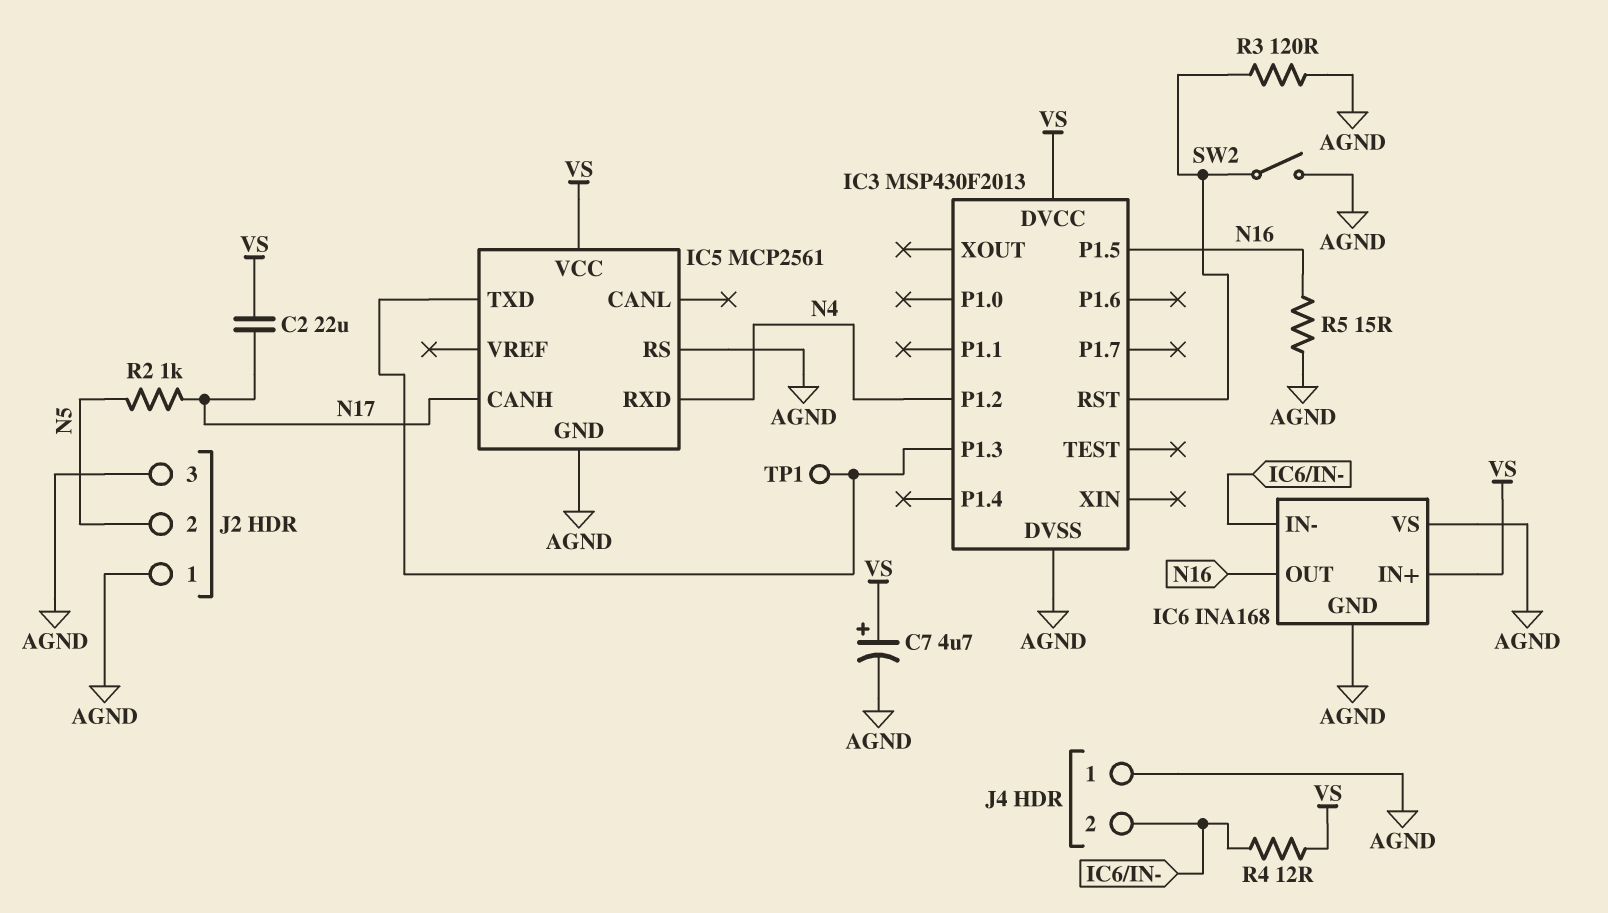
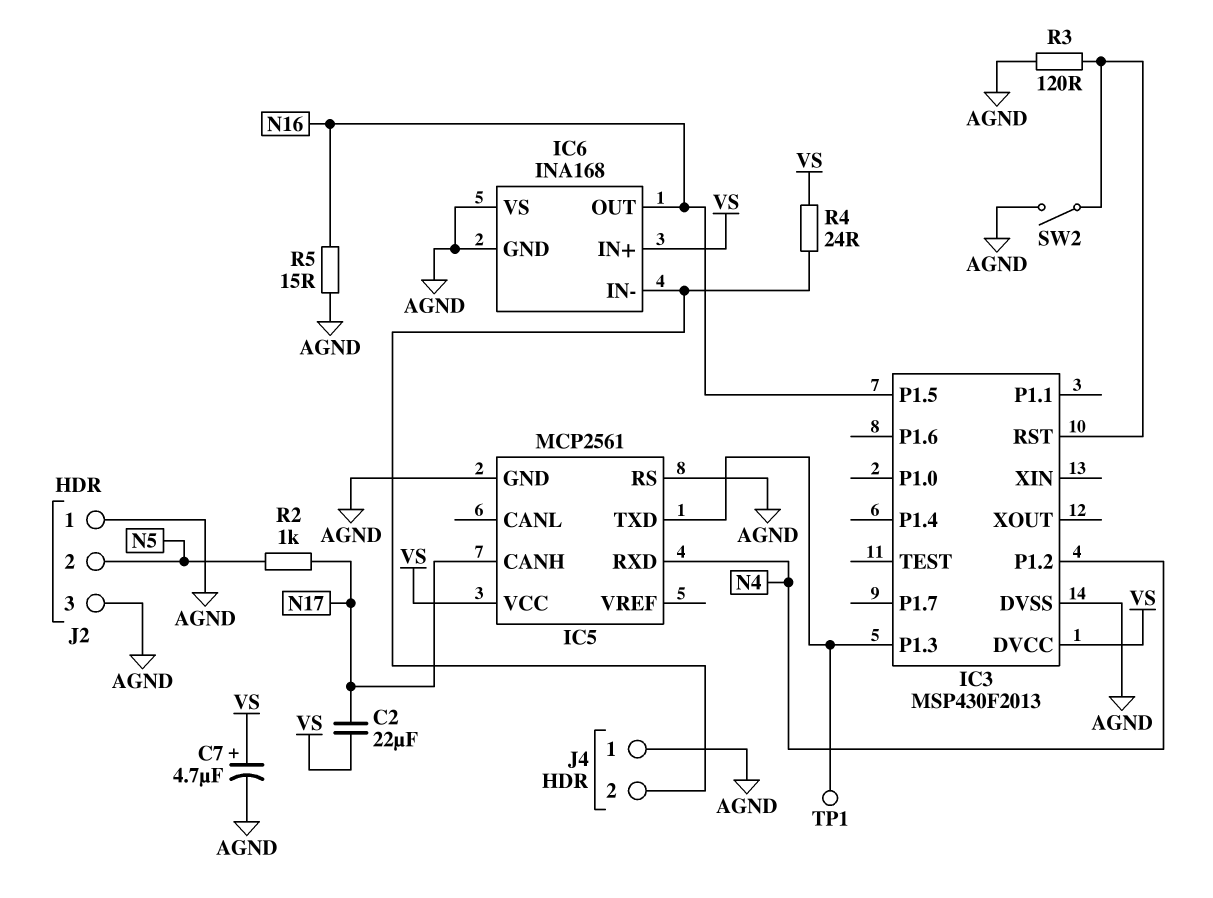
R4: 12 (IC6/IN-, VS) -> 24 (IC6/IN-, VS)

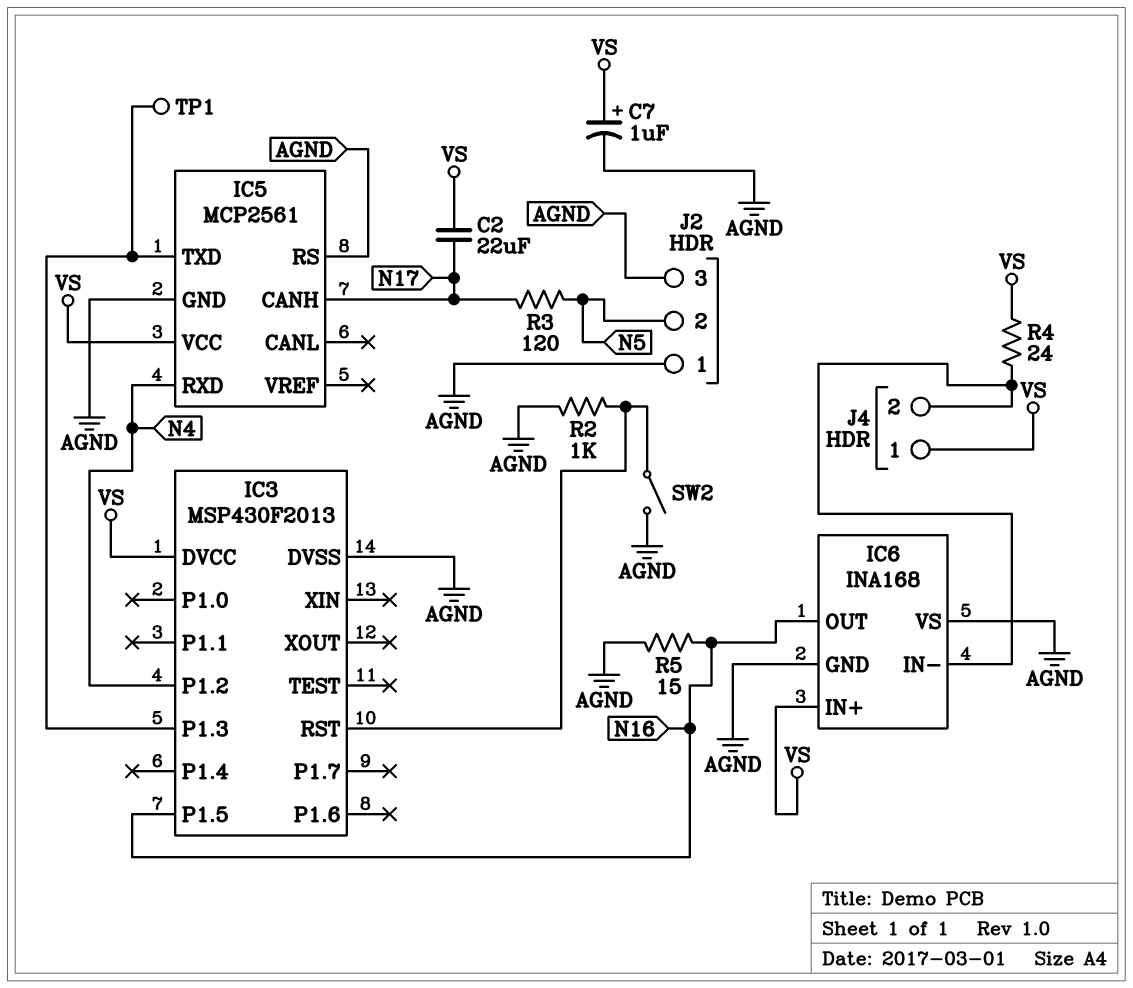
C7: 4.7uF (plus VS, minus AGND) -> 1uF (plus VS, minus AGND)
J4 pin 1: AGND -> VS
R2: 1k (N5, N17) -> 1k (AGND, IC3/RST)
R3: 120 (AGND, IC3/RST) -> 120 (N5, N17)

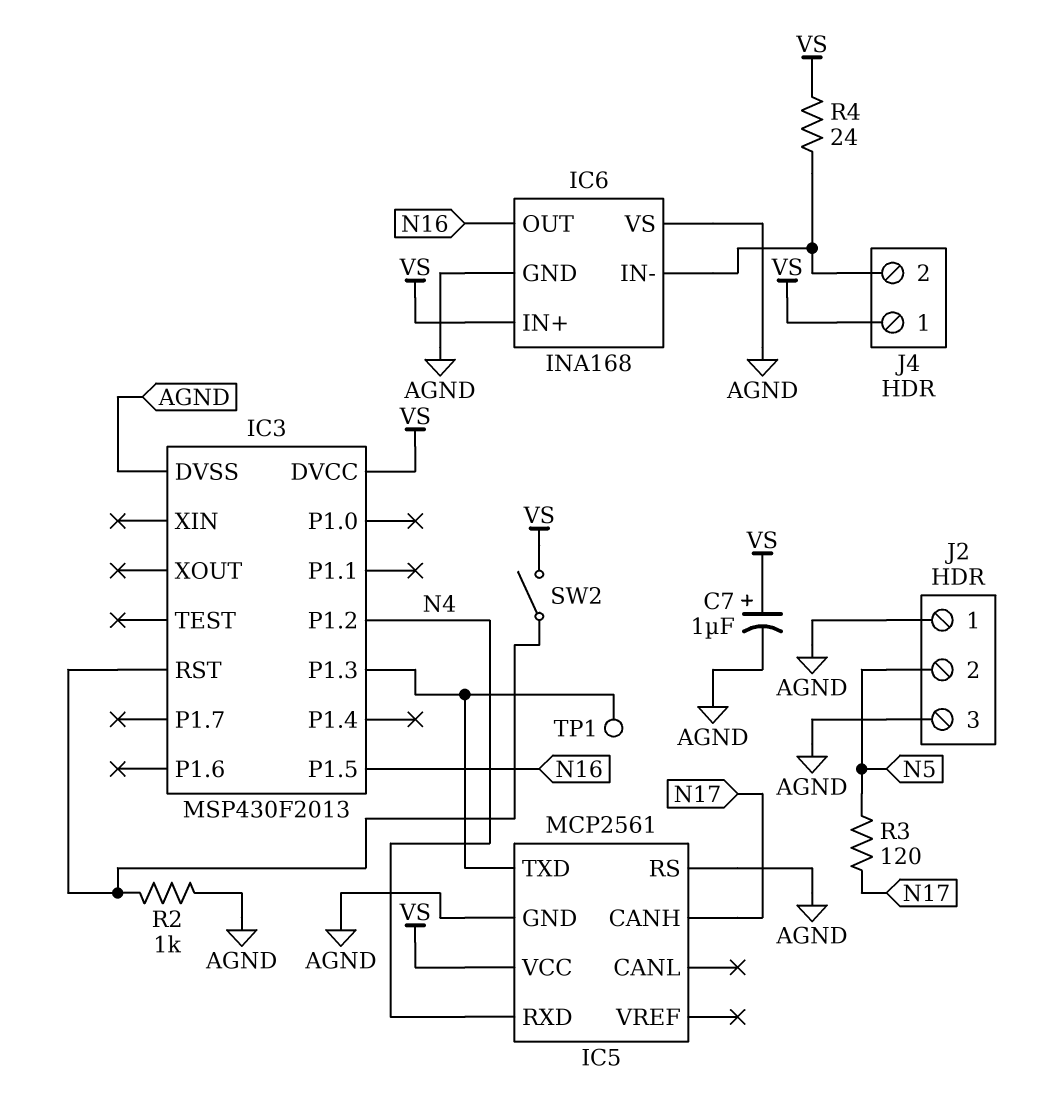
C2: 22uF (N17, VS) -> none
R5: 15 (AGND, N16) -> none
SW2: switch (AGND, IC3/RST) -> switch (IC3/RST, VS)

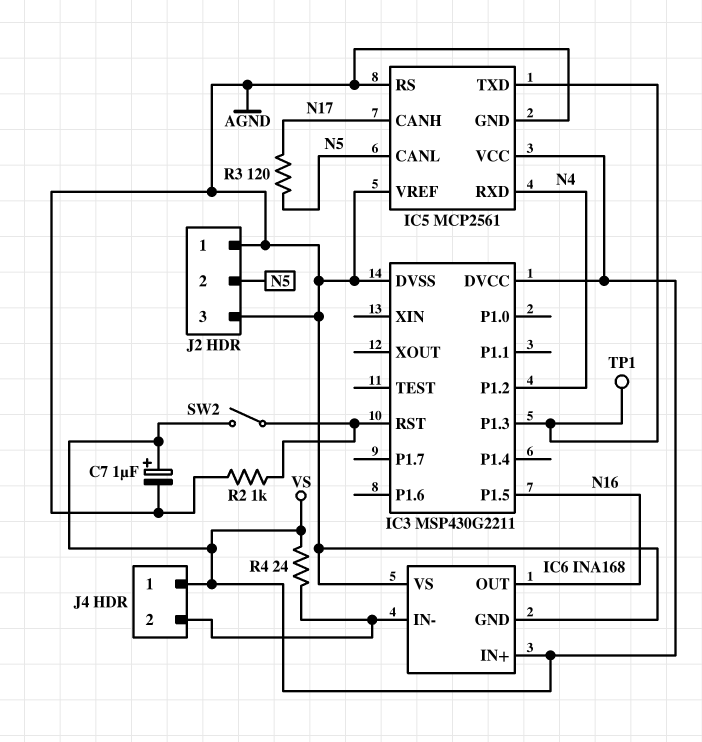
IC3: MSP430F2013 -> MSP430G2211
IC5 pin CANL: none -> N5
IC5 pin VREF: none -> AGND

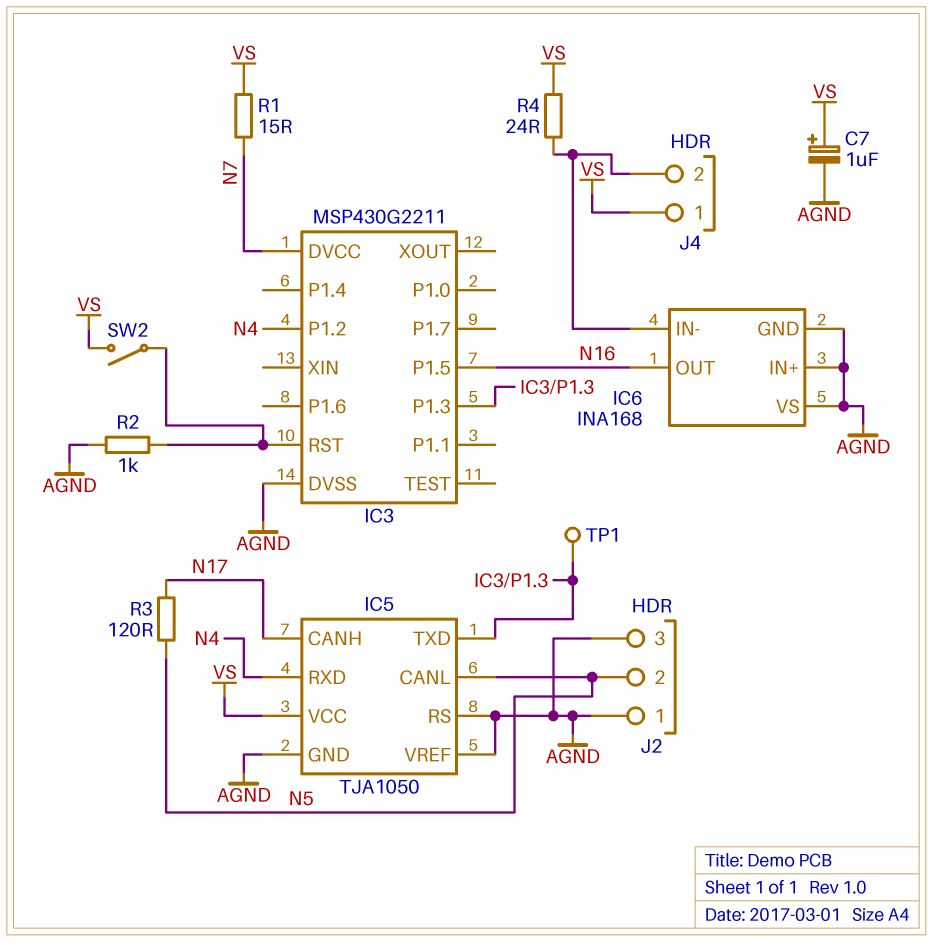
IC3 pin DVCC: VS -> N7
IC5: MCP2561 -> TJA1050
IC6 pin IN+: VS -> AGND
R1: none -> 15 (N7, VS)

